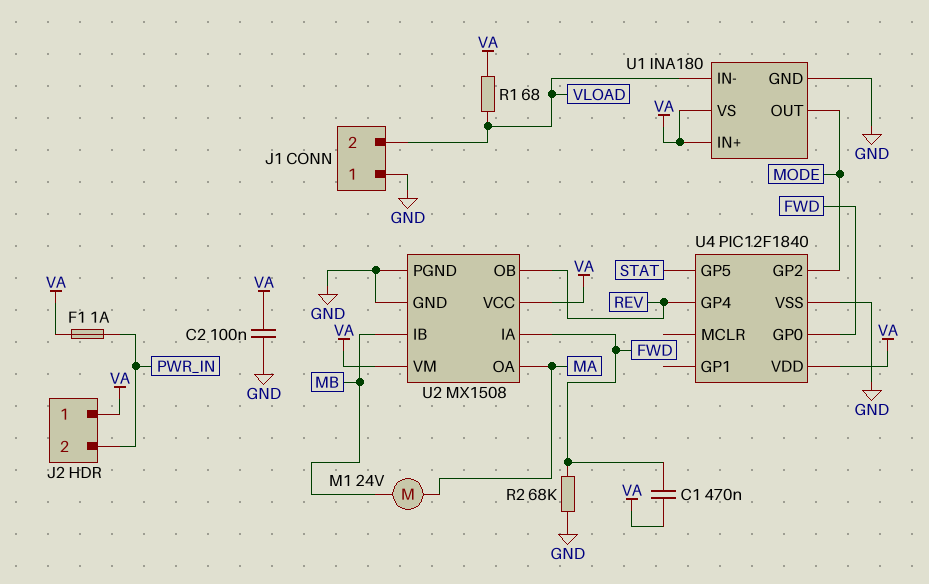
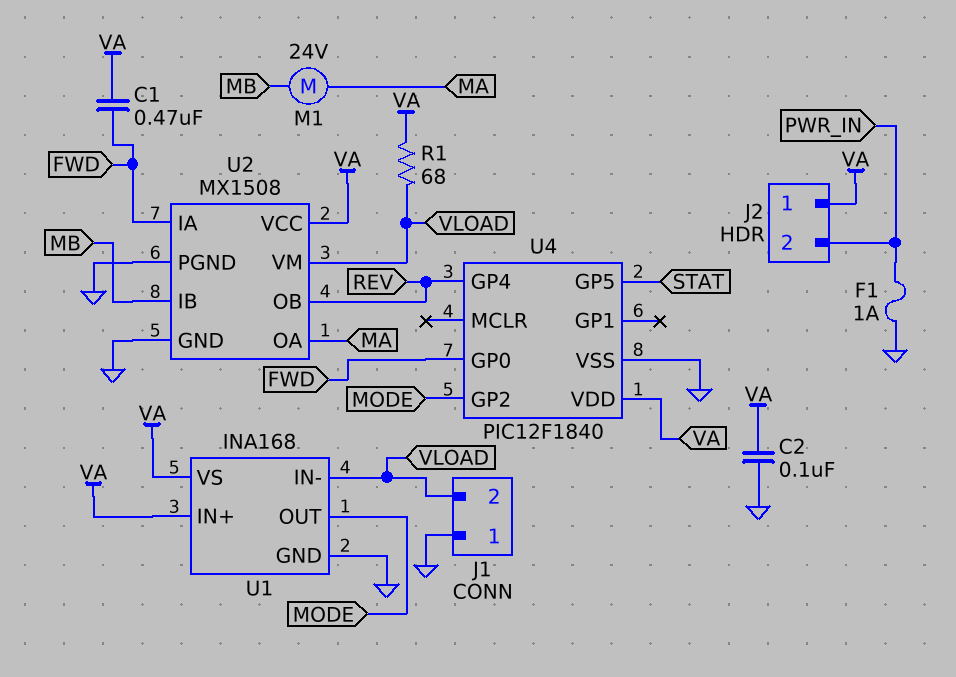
F1: 1A (PWR_IN, VA) -> 1A (GND, PWR_IN)
R2: 68k (FWD, GND) -> none
U1: INA180 -> INA168
U2 pin VM: VA -> VLOAD

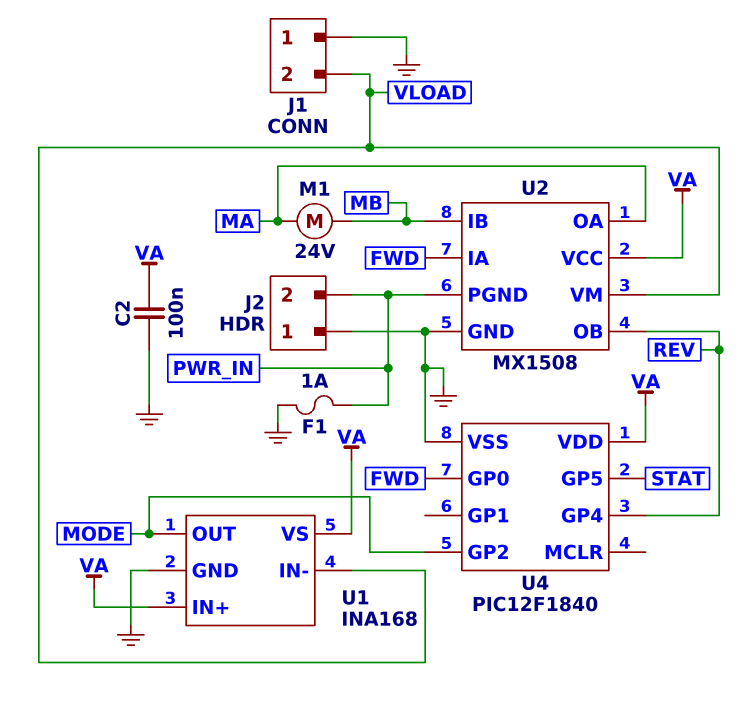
C1: 470nF (FWD, VA) -> none
J2 pin 1: VA -> GND
R1: 68 (VA, VLOAD) -> none
U2 pin PGND: GND -> PWR_IN

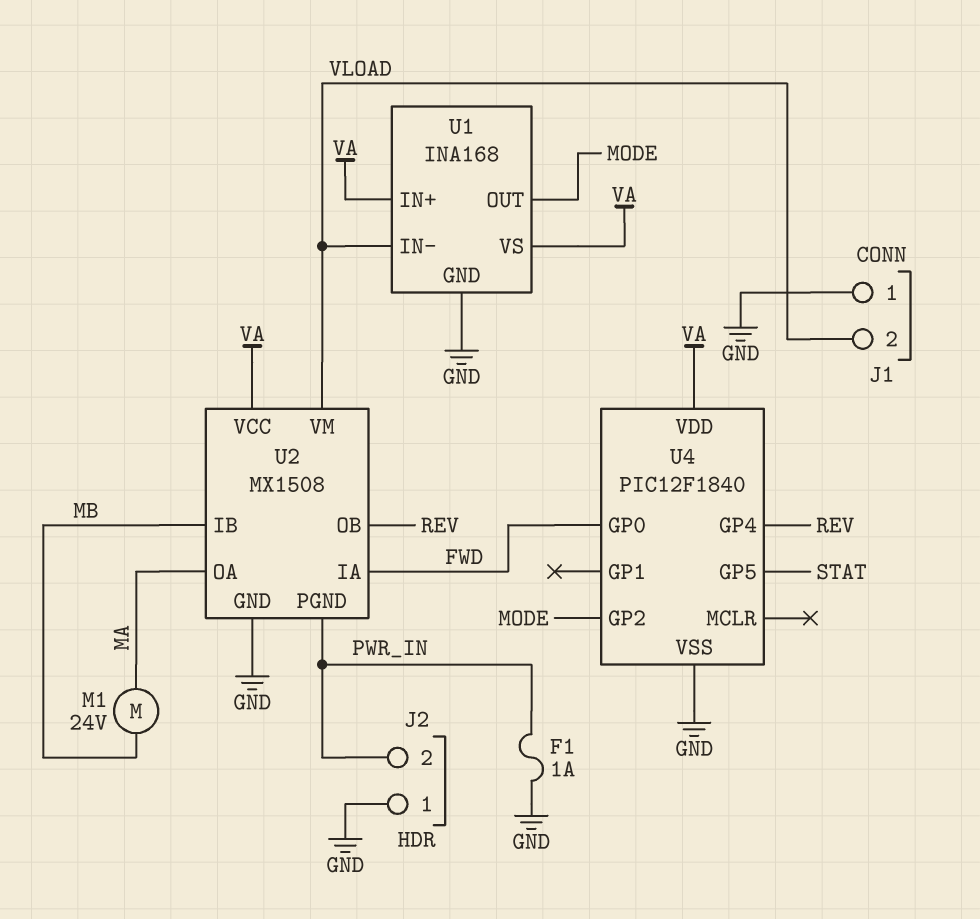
C2: 100nF (GND, VA) -> none

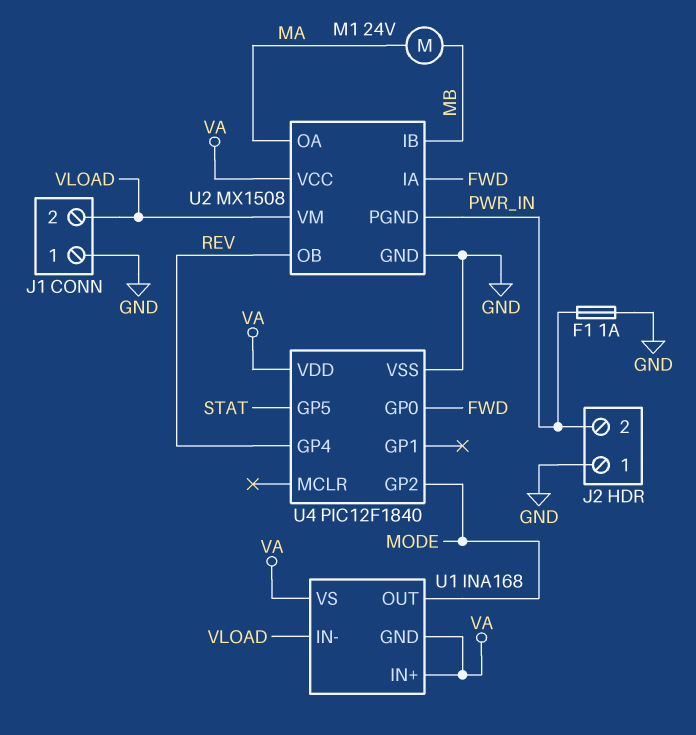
U1 pin GND: GND -> VA

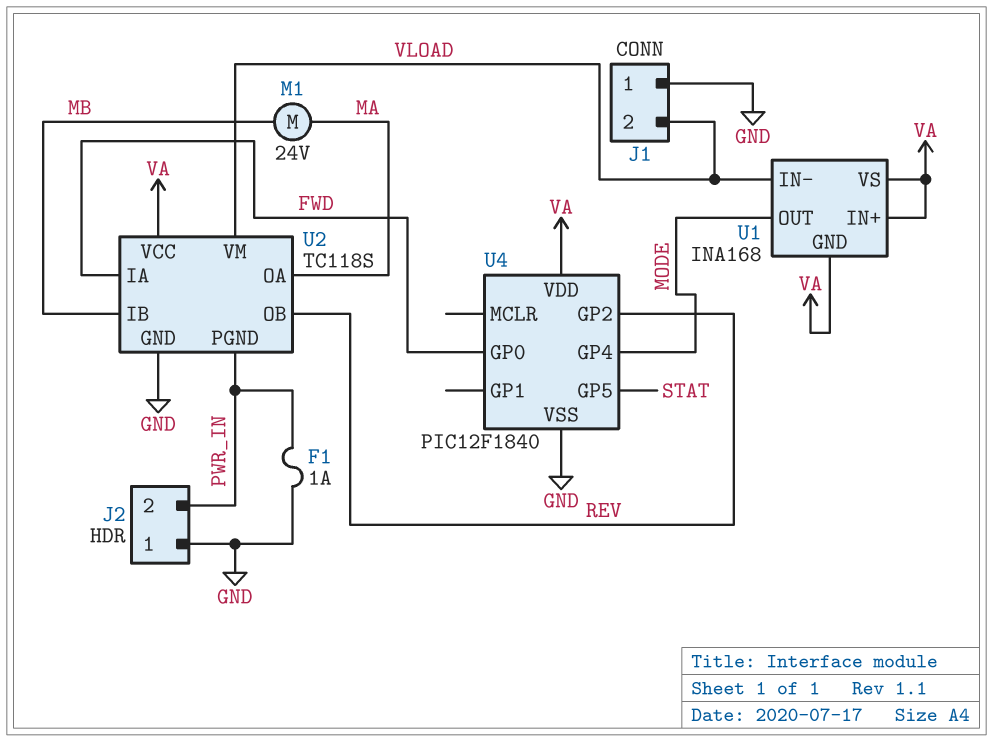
U2: MX1508 -> TC118S
U4 pin GP2: MODE -> REV
U4 pin GP4: REV -> MODE

